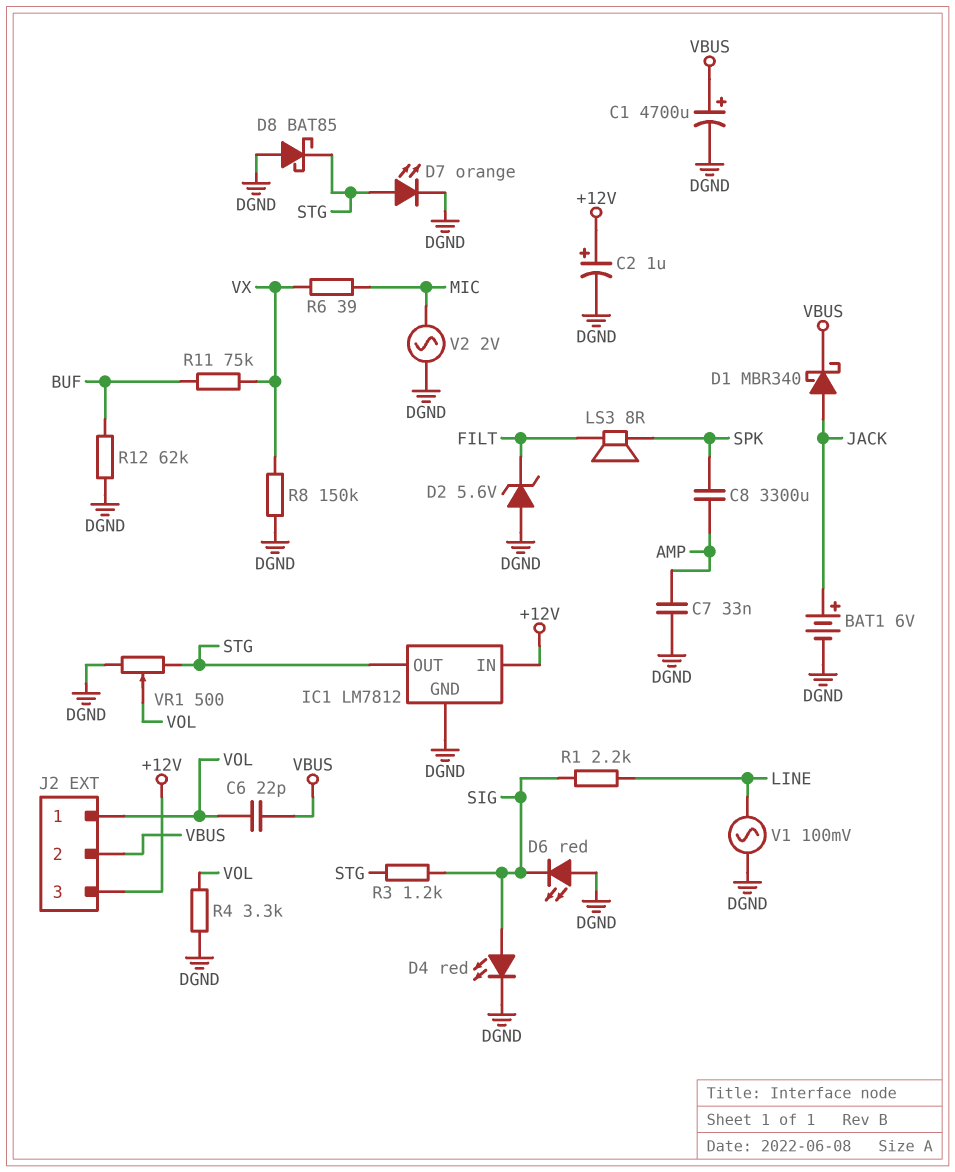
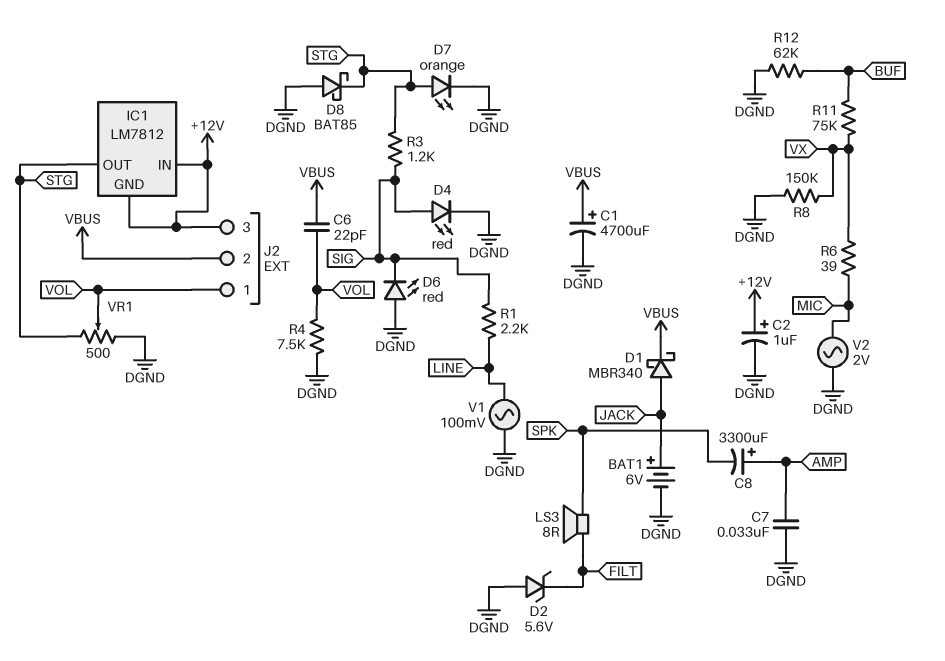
C8: 3300uF (AMP, SPK) -> 3300uF (plus AMP, minus SPK)
IC1 pin GND: DGND -> +12V
R4: 3.3k (DGND, VOL) -> 7.5k (DGND, VOL)

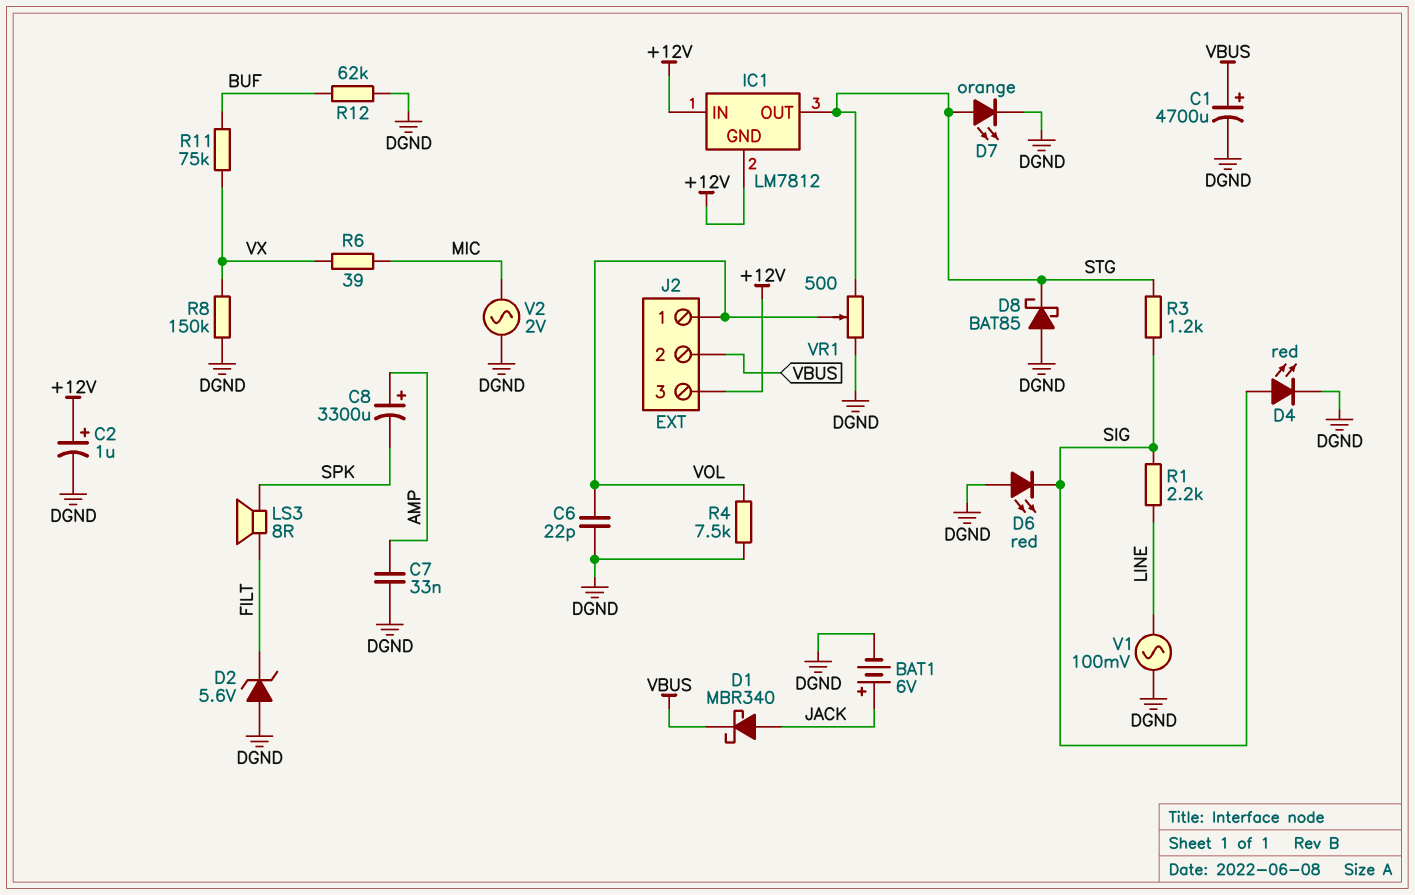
C6: 22pF (VBUS, VOL) -> 22pF (DGND, VOL)

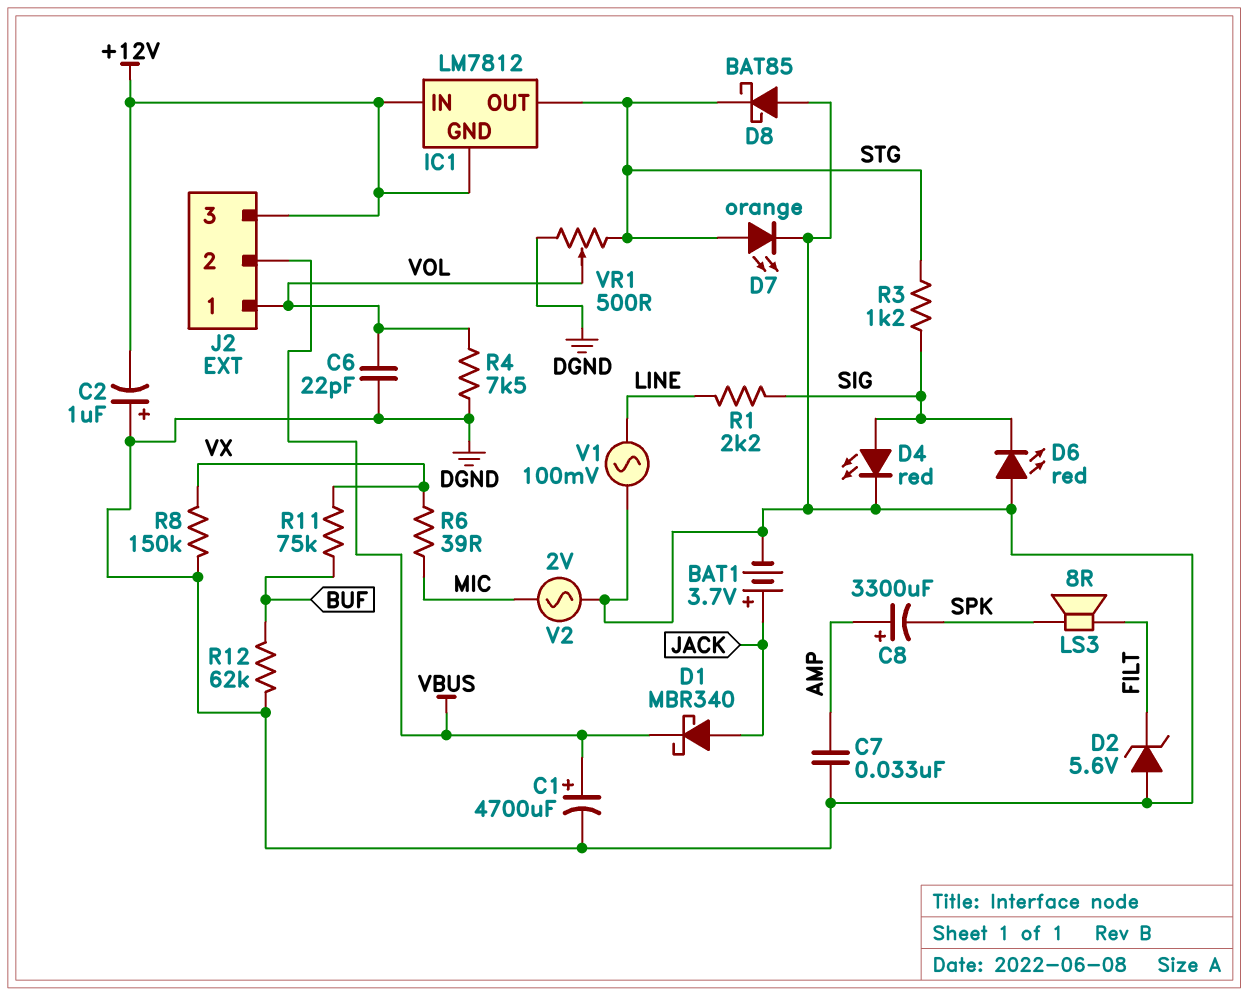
BAT1: 6V (plus JACK, minus DGND) -> 3.7V (plus JACK, minus DGND)
C2: 1uF (plus +12V, minus DGND) -> 1uF (plus DGND, minus +12V)

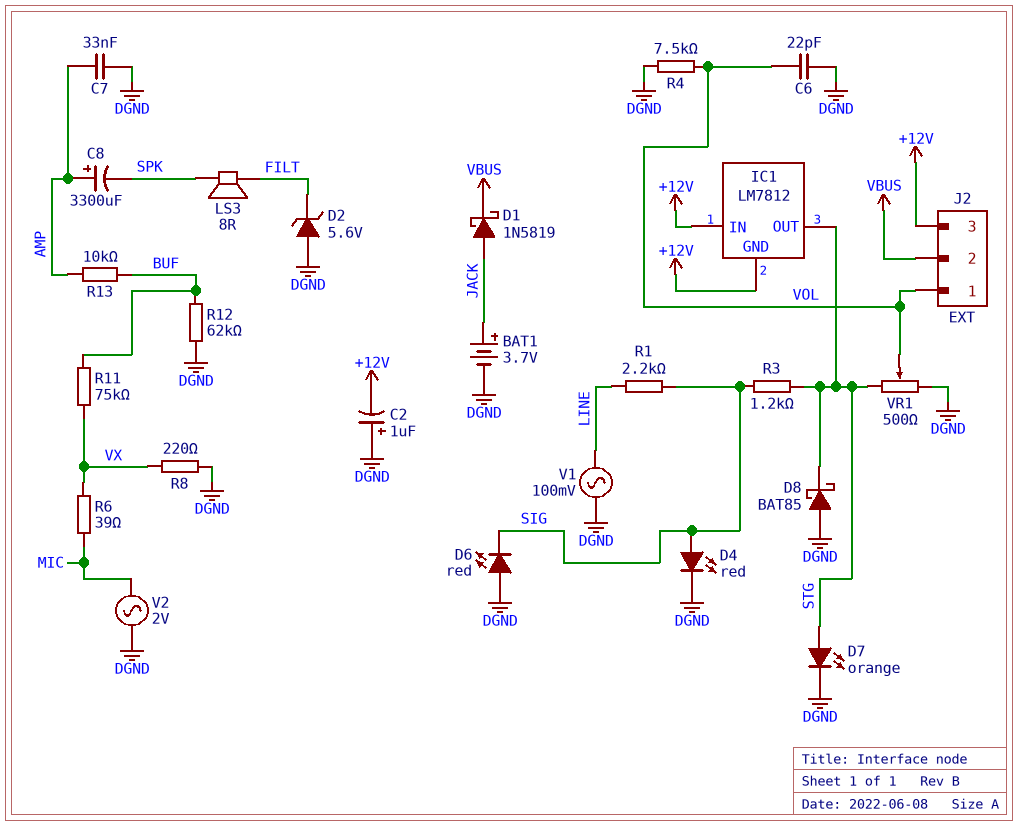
C1: 4700uF (plus VBUS, minus DGND) -> none
D1: schottky MBR340 (A JACK, K VBUS) -> schottky 1N5819 (A JACK, K VBUS)
R8: 150k (DGND, VX) -> 220 (DGND, VX)
R13: none -> 10k (AMP, BUF)

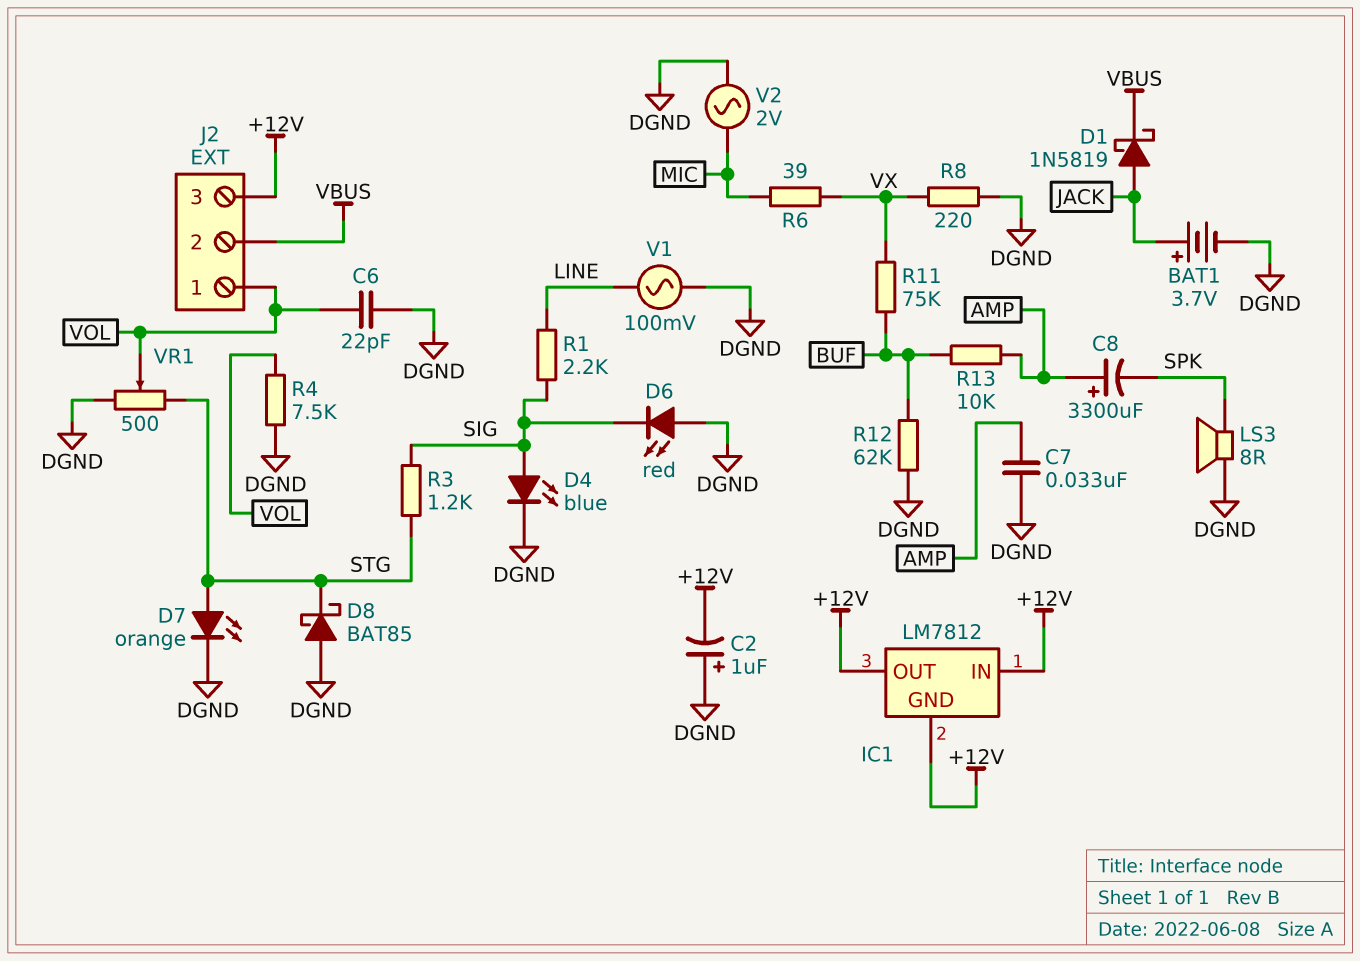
D2: zener 5.6V (A DGND, K FILT) -> none
D4: LED red (A SIG, K DGND) -> LED blue (A SIG, K DGND)
IC1 pin OUT: STG -> +12V
LS3: speaker 8R (FILT, SPK) -> speaker 8R (DGND, SPK)

